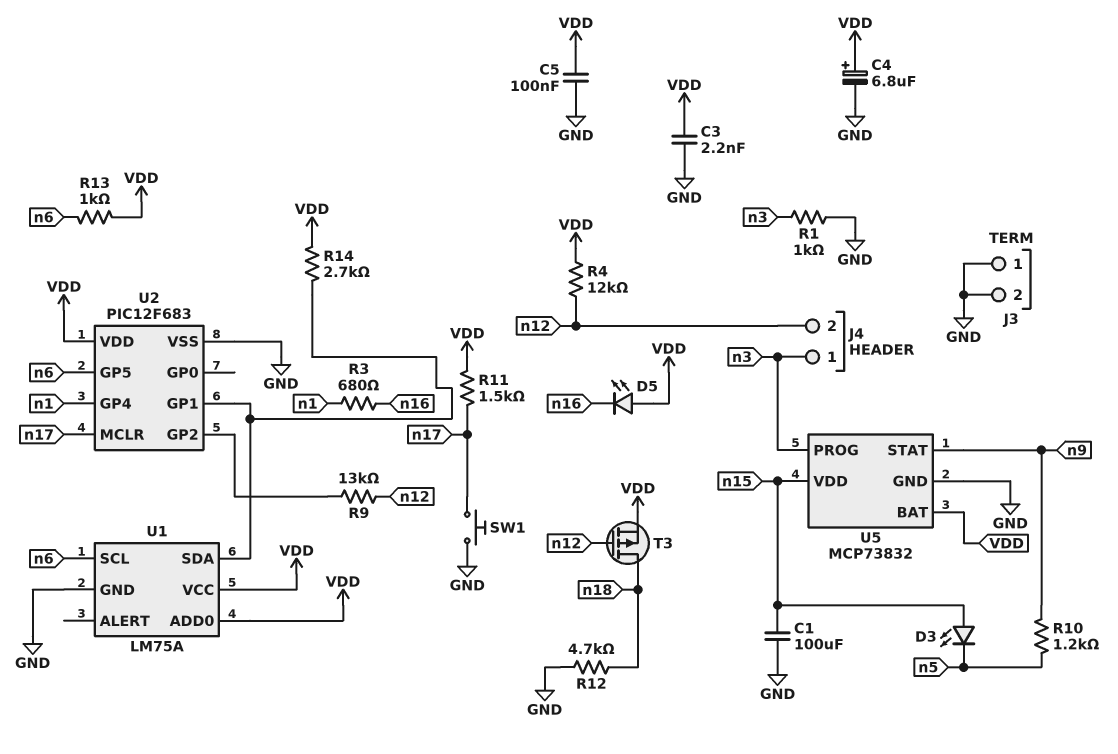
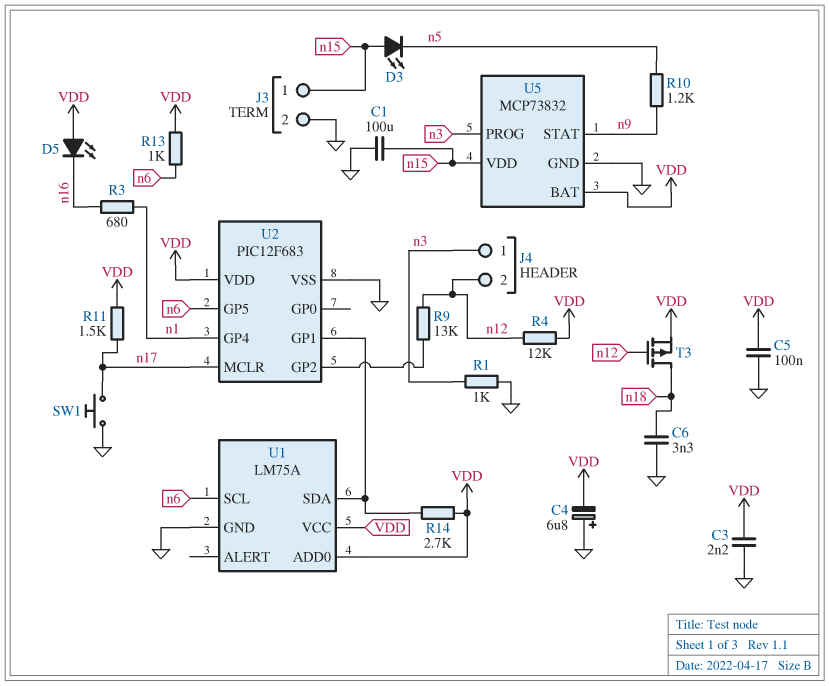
C4: 6.8uF (plus VDD, minus GND) -> 6.8uF (plus GND, minus VDD)
C6: none -> 3.3nF (GND, n18)
J3 pin 1: GND -> n15
R12: 4.7k (GND, n18) -> none

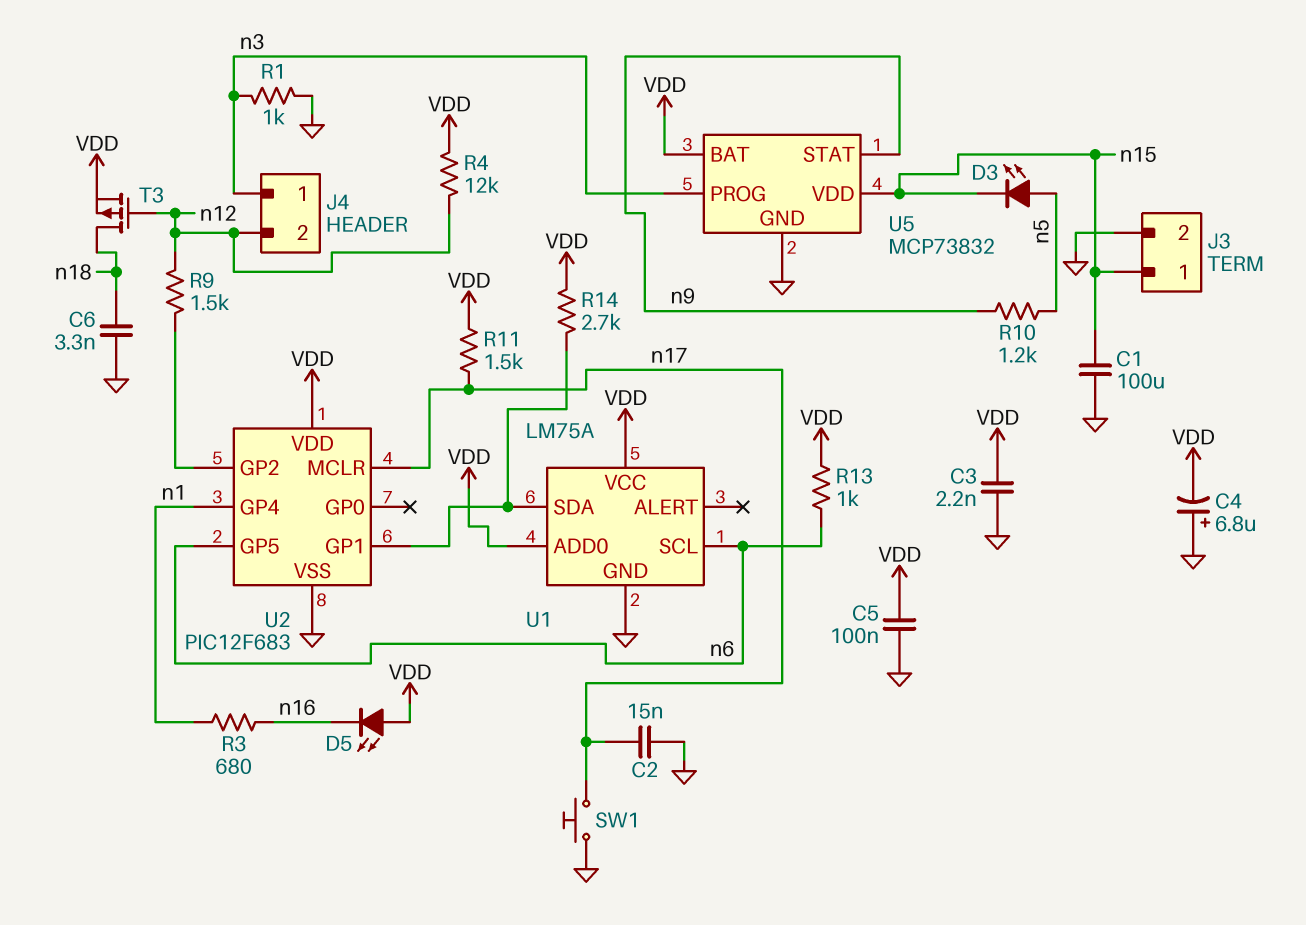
C2: none -> 15nF (GND, n17)
D3: LED (A n15, K n5) -> LED (A n5, K n15)
R9: 13k (U2/GP2, n12) -> 1.5k (U2/GP2, n12)

